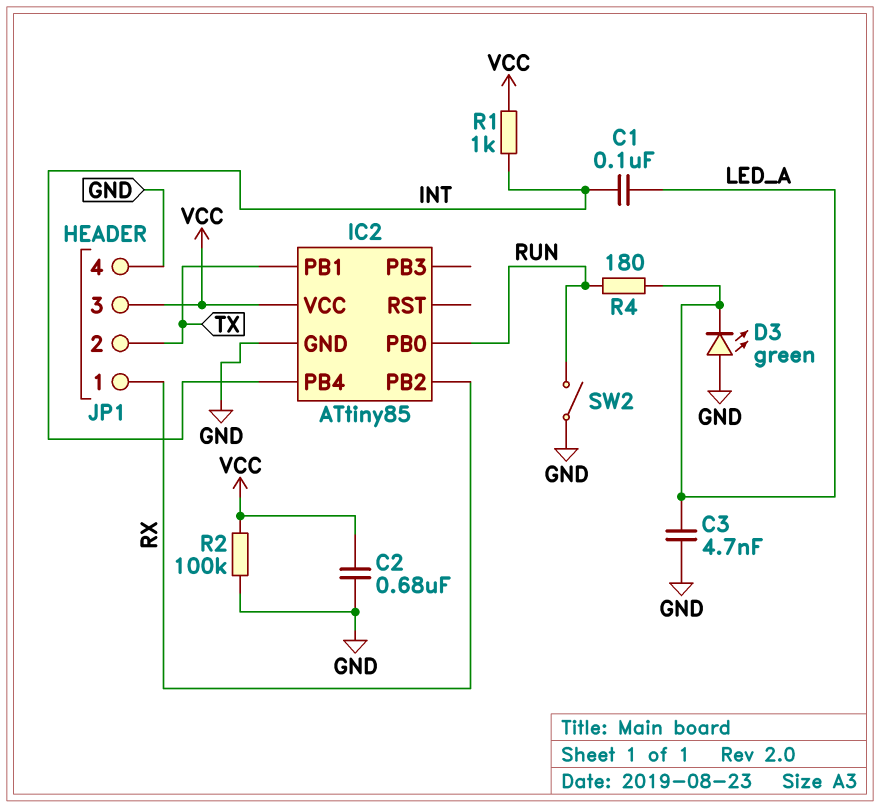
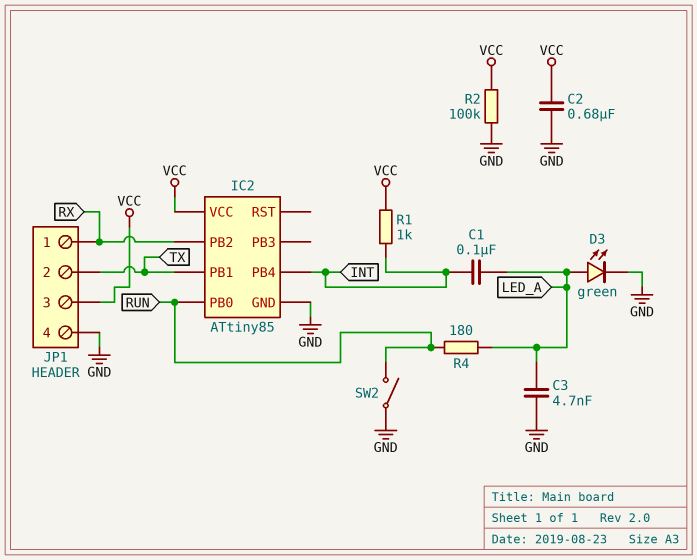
D3: LED green (A GND, K LED_A) -> LED green (A LED_A, K GND)

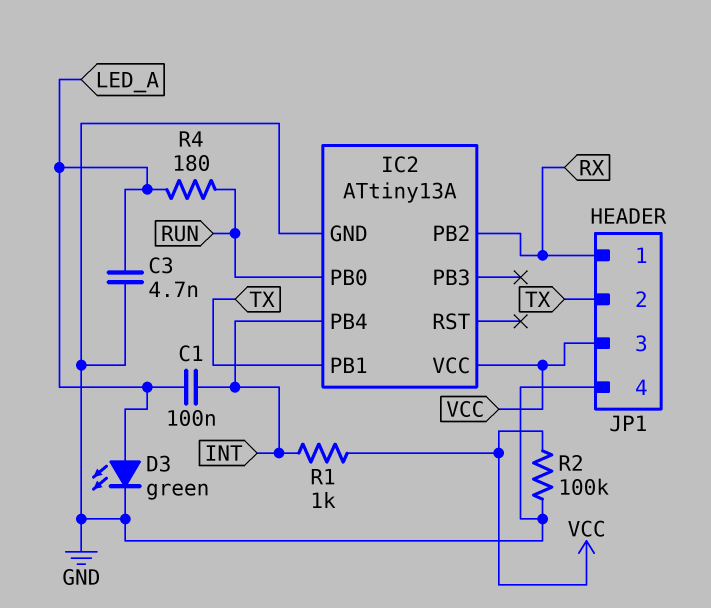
C2: 680nF (GND, VCC) -> none
IC2: ATtiny85 -> ATtiny13A
SW2: switch (GND, RUN) -> none

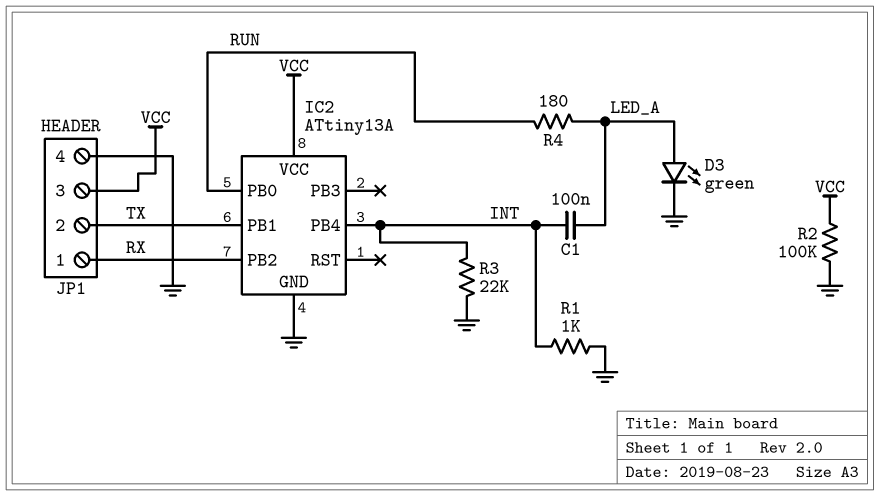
C3: 4.7nF (GND, LED_A) -> none
R1: 1k (INT, VCC) -> 1k (GND, INT)
R3: none -> 22k (GND, INT)

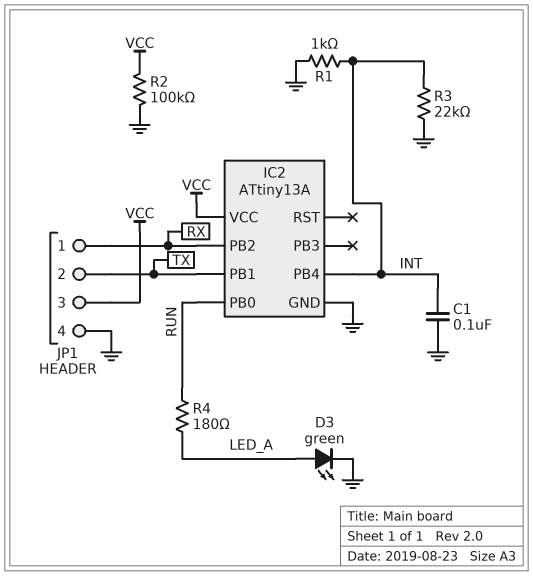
C1: 100nF (INT, LED_A) -> 100nF (GND, INT)

